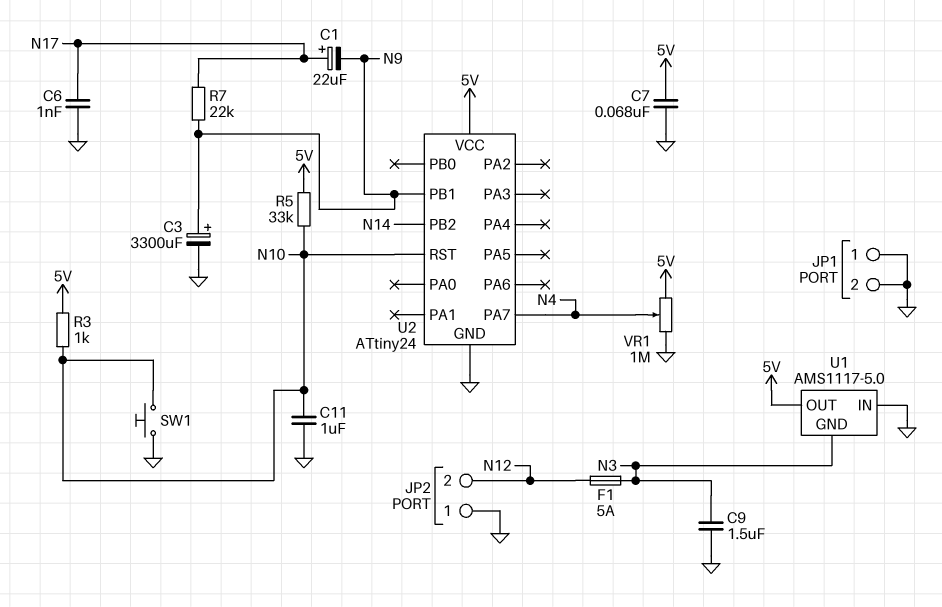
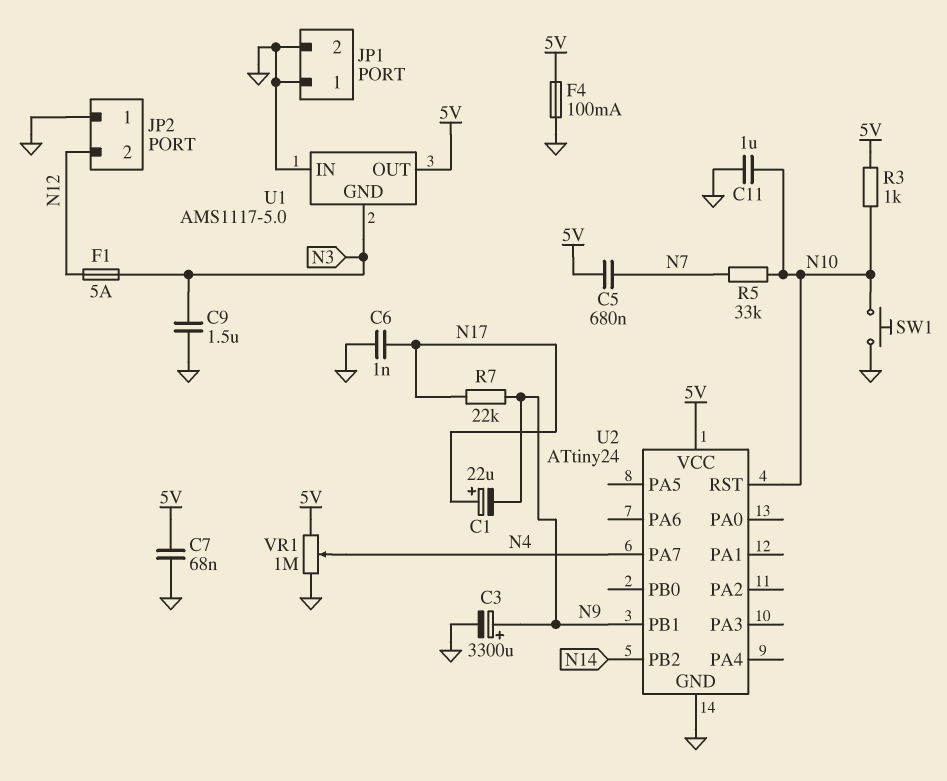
C5: none -> 680nF (5V, N7)
F4: none -> 100mA (5V, GND)
R5: 33k (5V, N10) -> 33k (N7, N10)

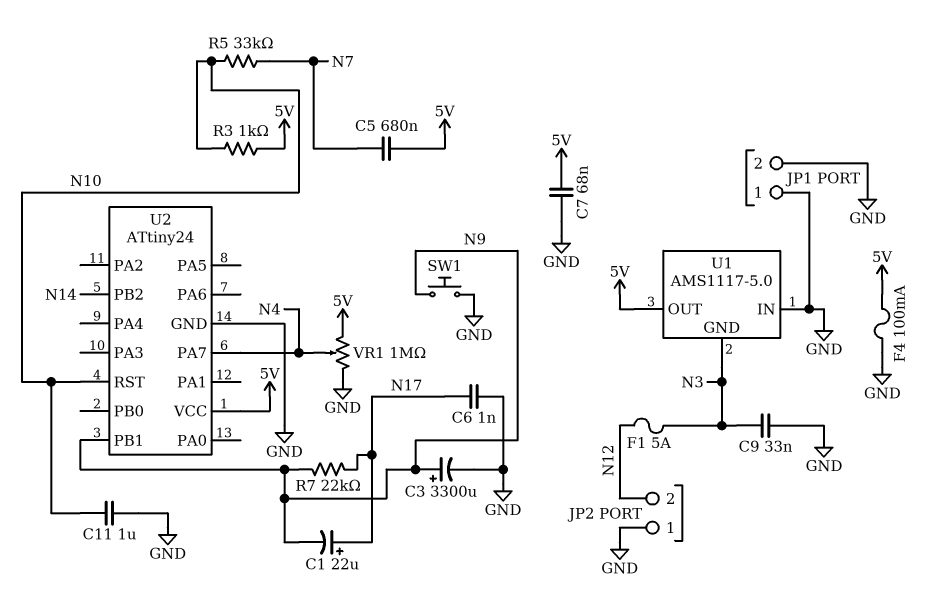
C9: 1.5uF (GND, N3) -> 33nF (GND, N3)
SW1: button (GND, N10) -> button (GND, N9)

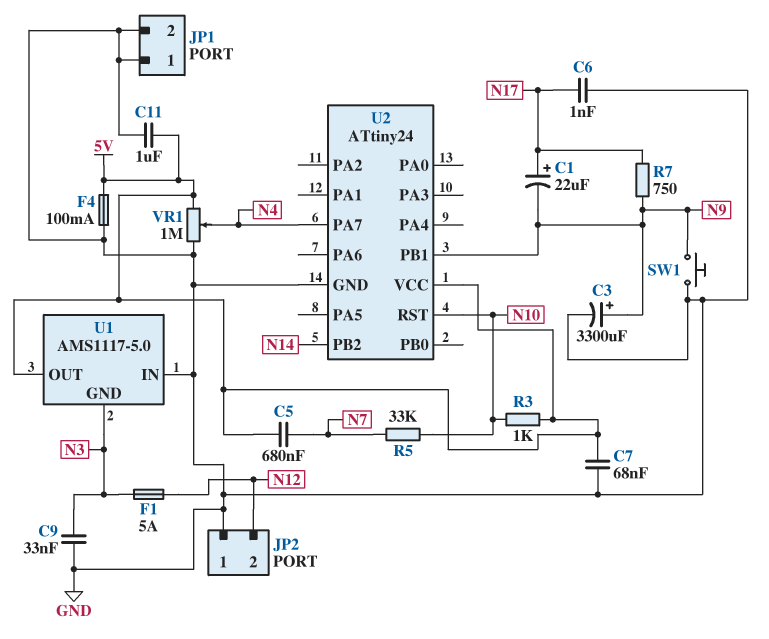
C11: 1uF (GND, N10) -> 1uF (5V, GND)
R7: 22k (N9, N17) -> 750 (N9, N17)

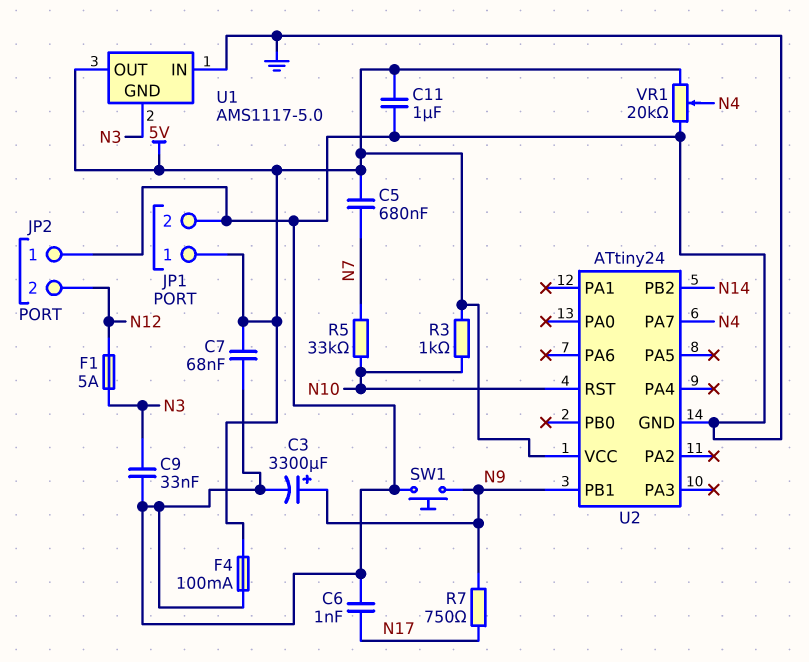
C1: 22uF (plus N17, minus N9) -> none
JP1 pin 1: GND -> 5V
VR1: 1M (5V, GND, wiper N4) -> 20k (5V, GND, wiper N4)

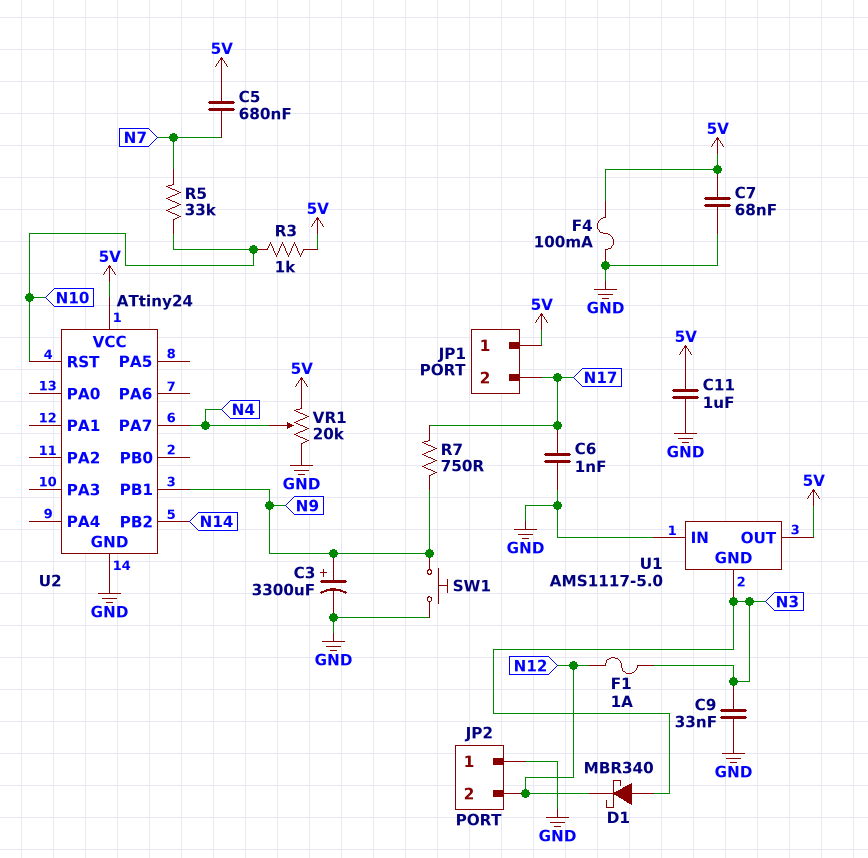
D1: none -> schottky MBR340 (A N3, K N12)
F1: 5A (N3, N12) -> 1A (N3, N12)
JP1 pin 2: GND -> N17

